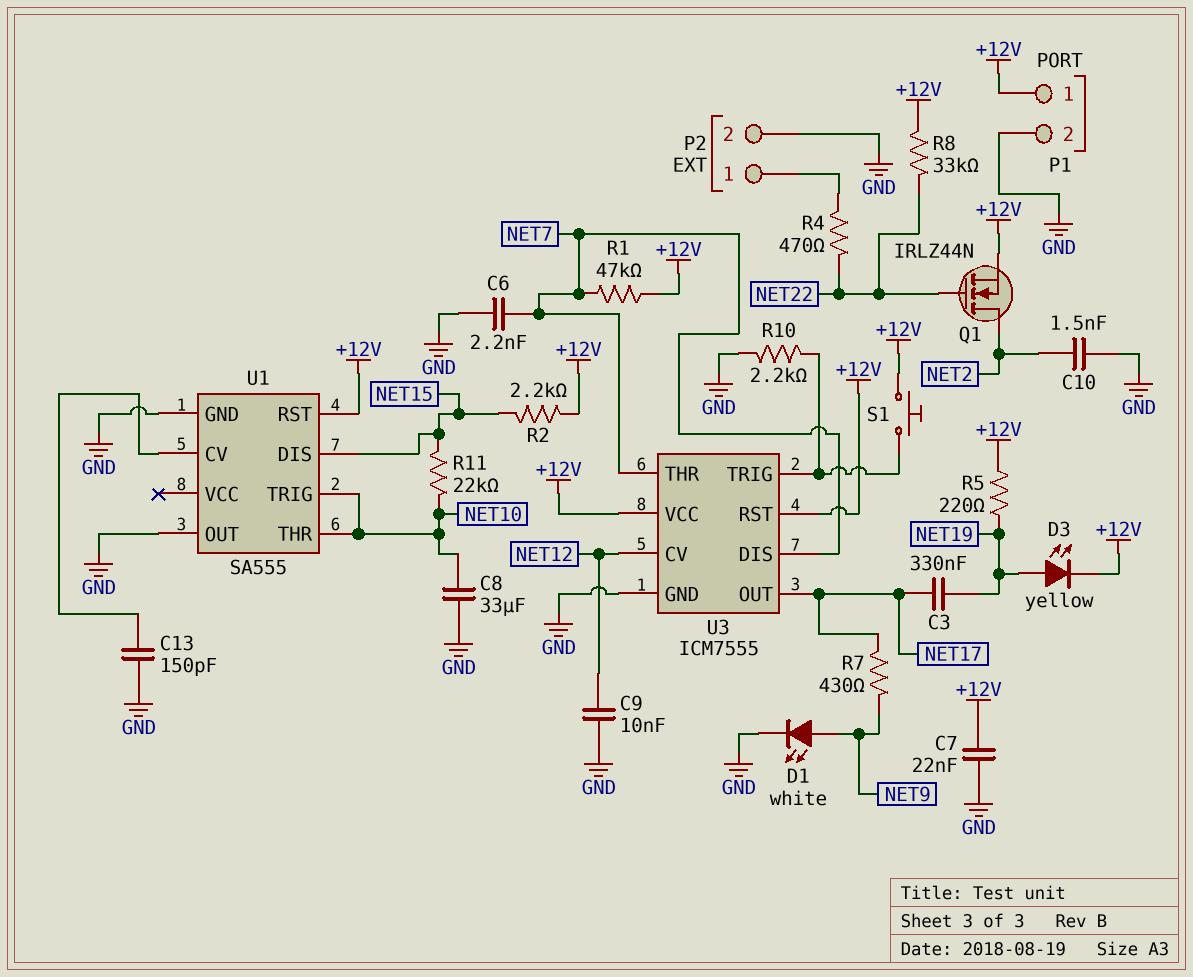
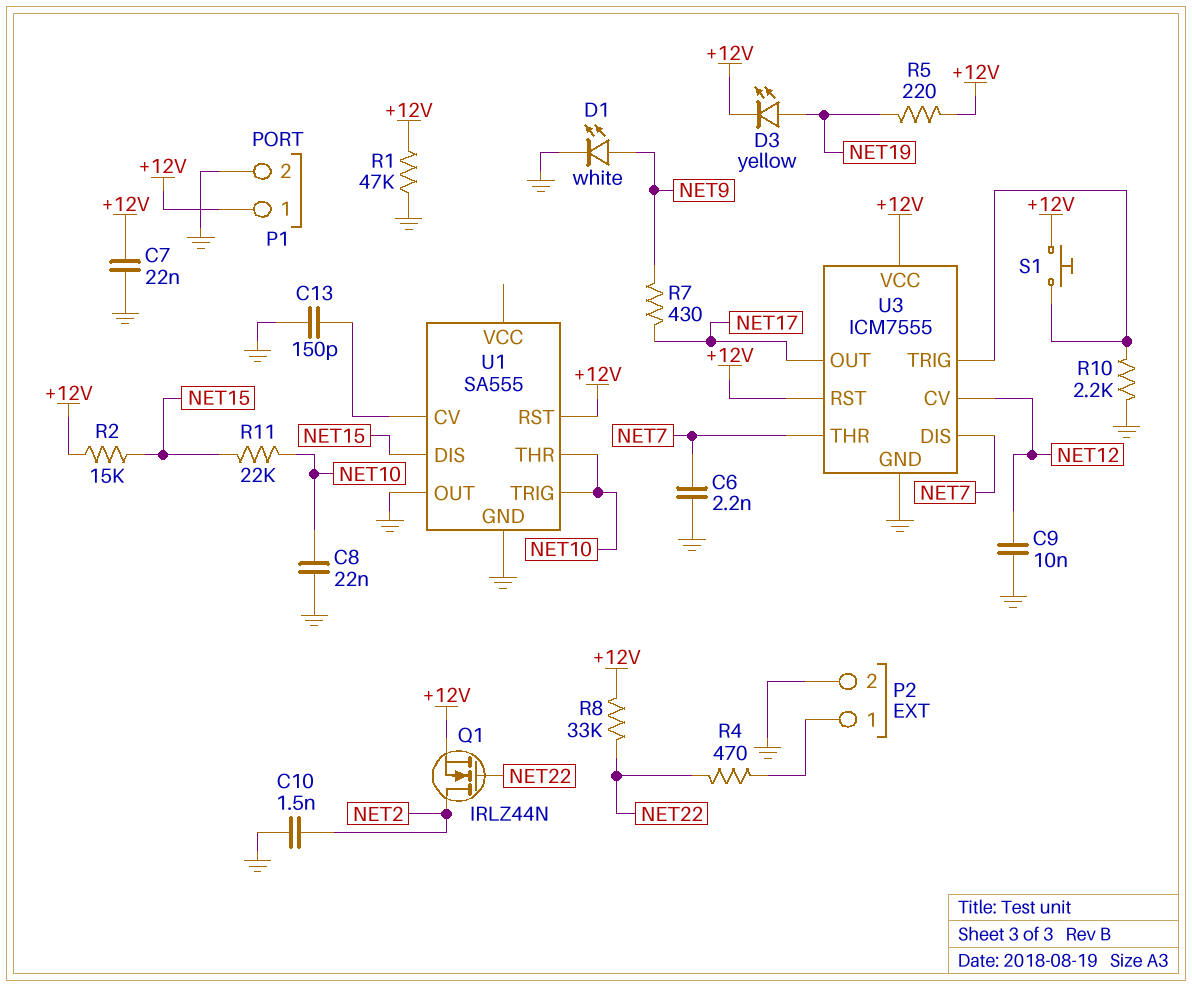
C3: 330nF (NET17, NET19) -> none
C8: 33uF (GND, NET10) -> 22nF (GND, NET10)
R1: 47k (+12V, NET7) -> 47k (+12V, GND)
R2: 2.2k (+12V, NET15) -> 15k (+12V, NET15)

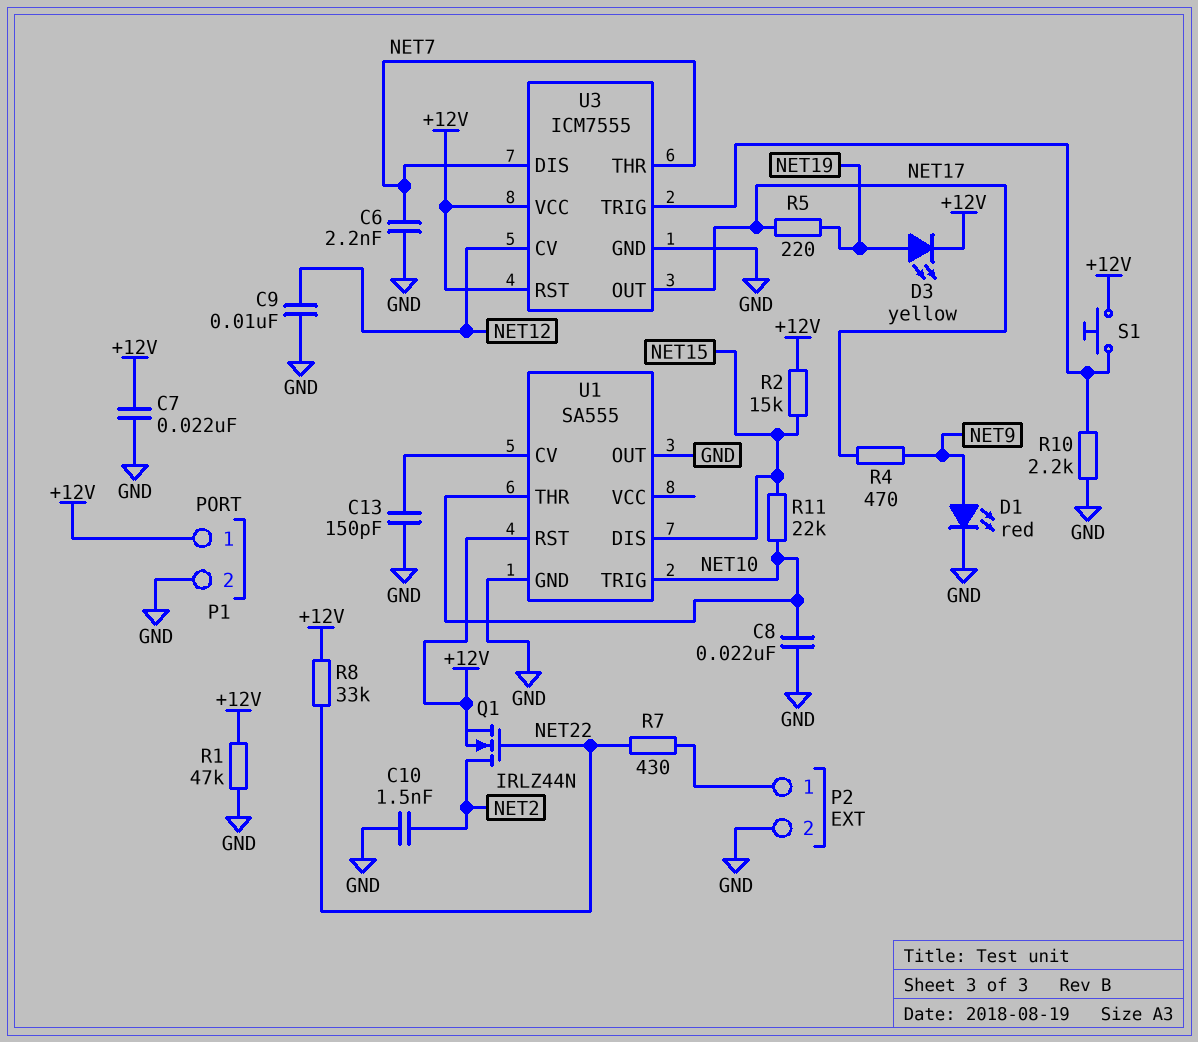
D1: LED white (A NET9, K GND) -> LED red (A NET9, K GND)
R4: 470 (NET22, P2/1) -> 470 (NET9, NET17)
R5: 220 (+12V, NET19) -> 220 (NET17, NET19)
R7: 430 (NET9, NET17) -> 430 (NET22, P2/1)

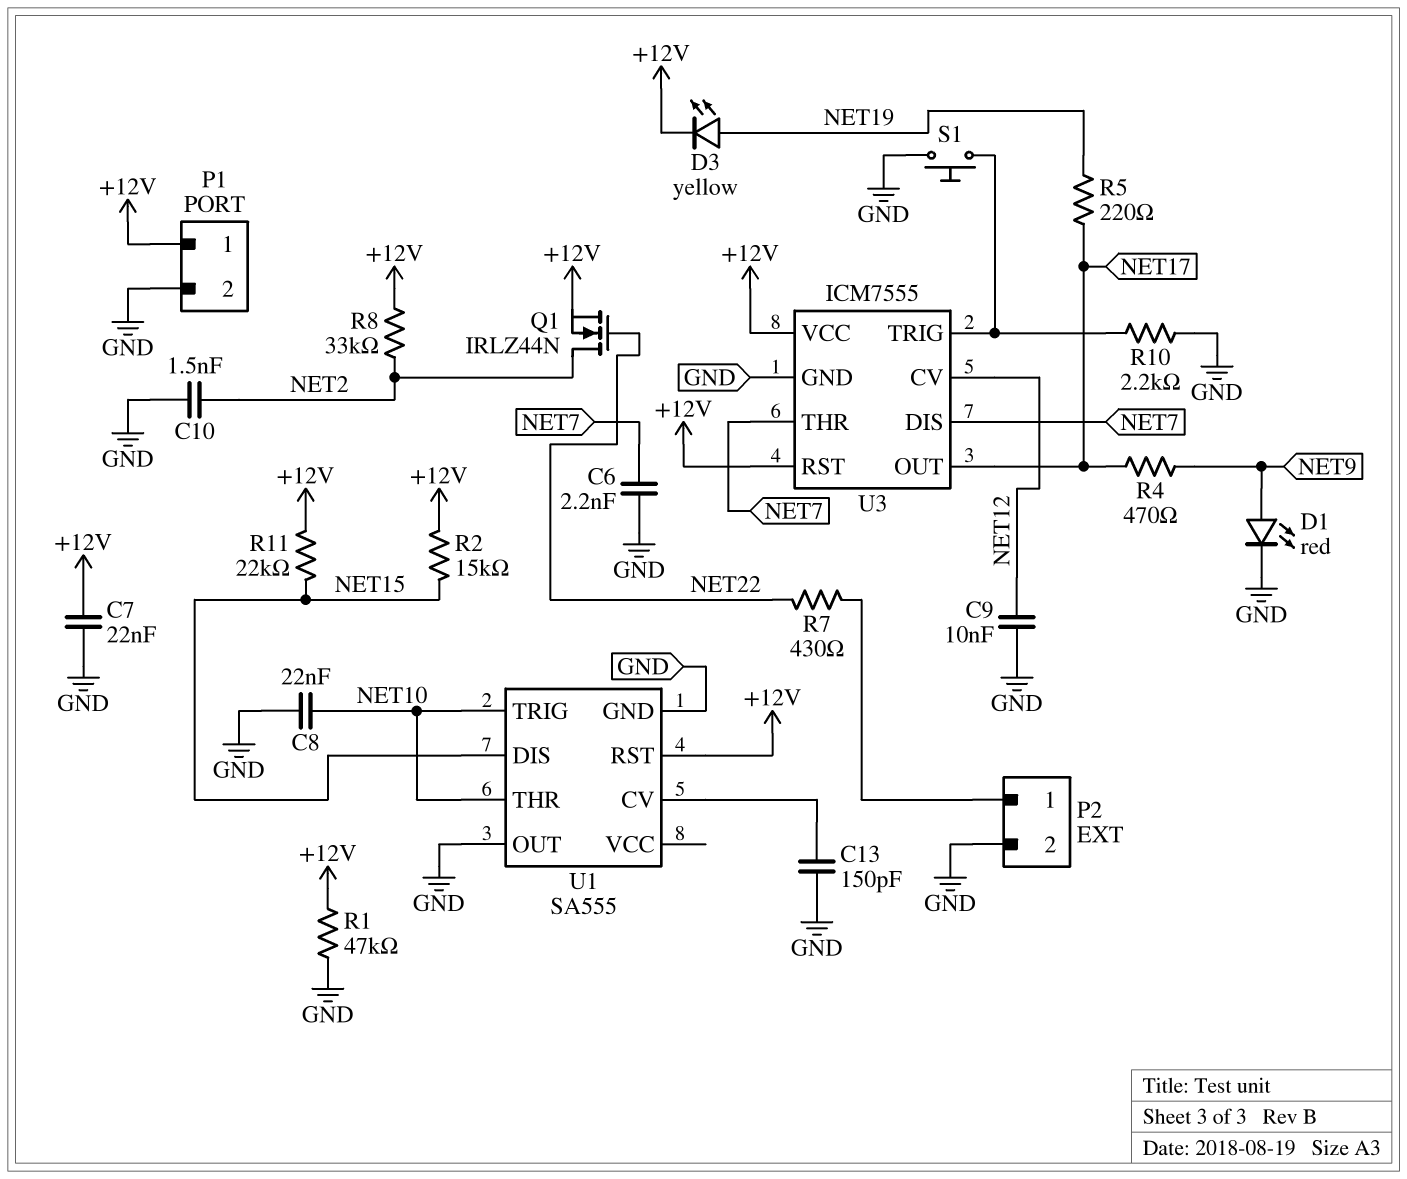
R8: 33k (+12V, NET22) -> 33k (+12V, NET2)
R11: 22k (NET10, NET15) -> 22k (+12V, NET15)
S1: button (+12V, U3/TRIG) -> button (GND, U3/TRIG)

